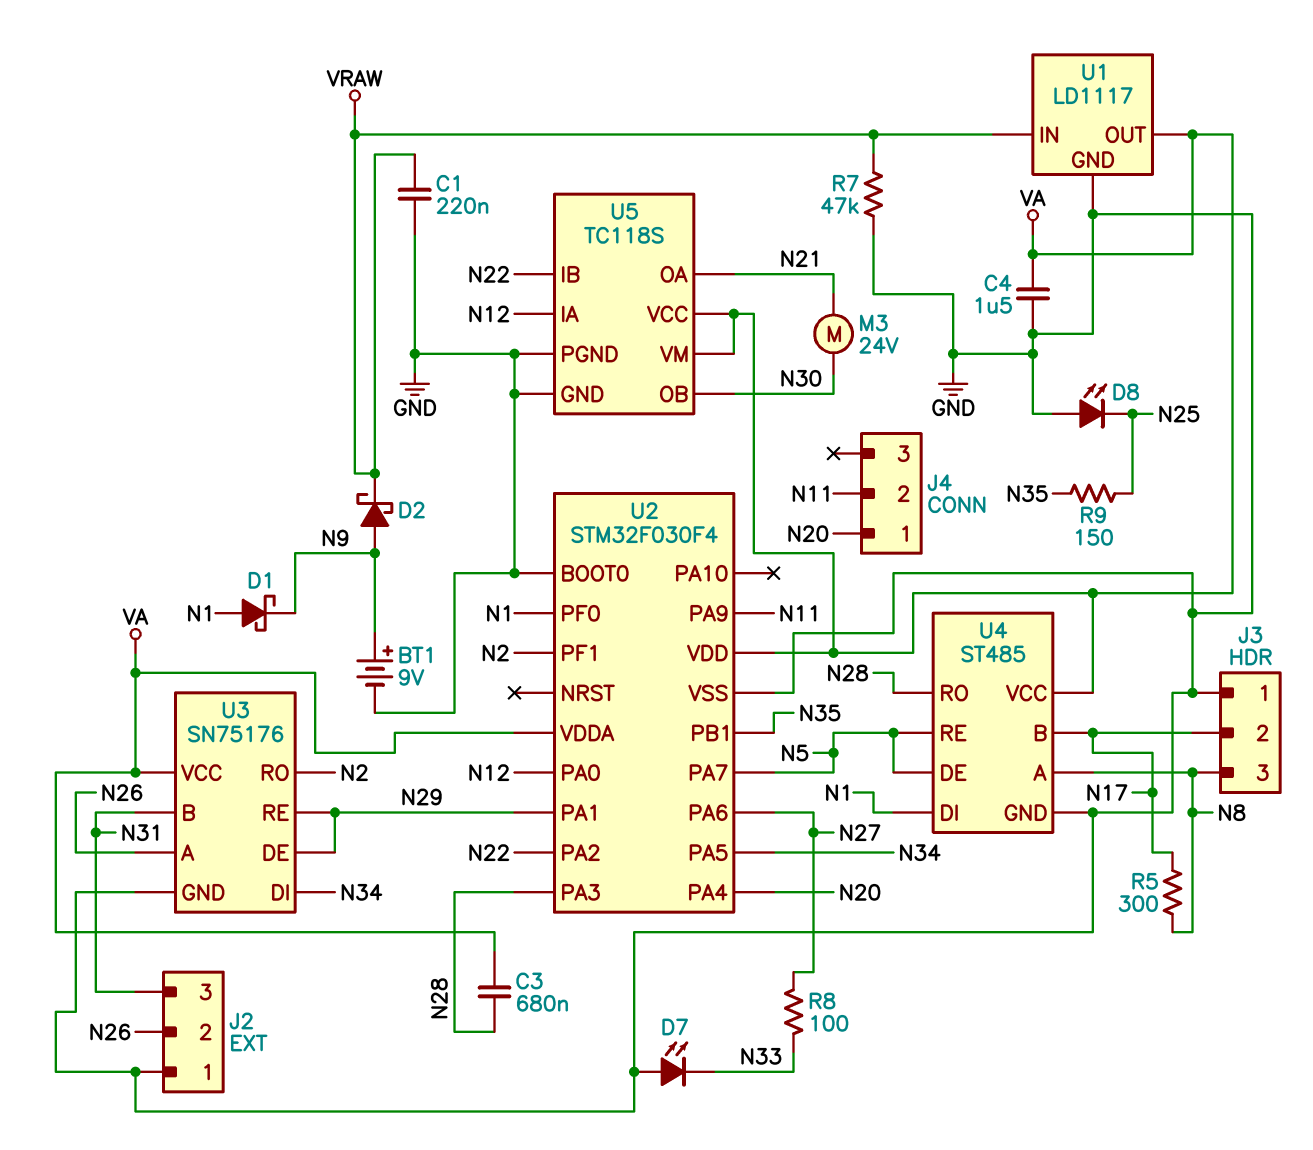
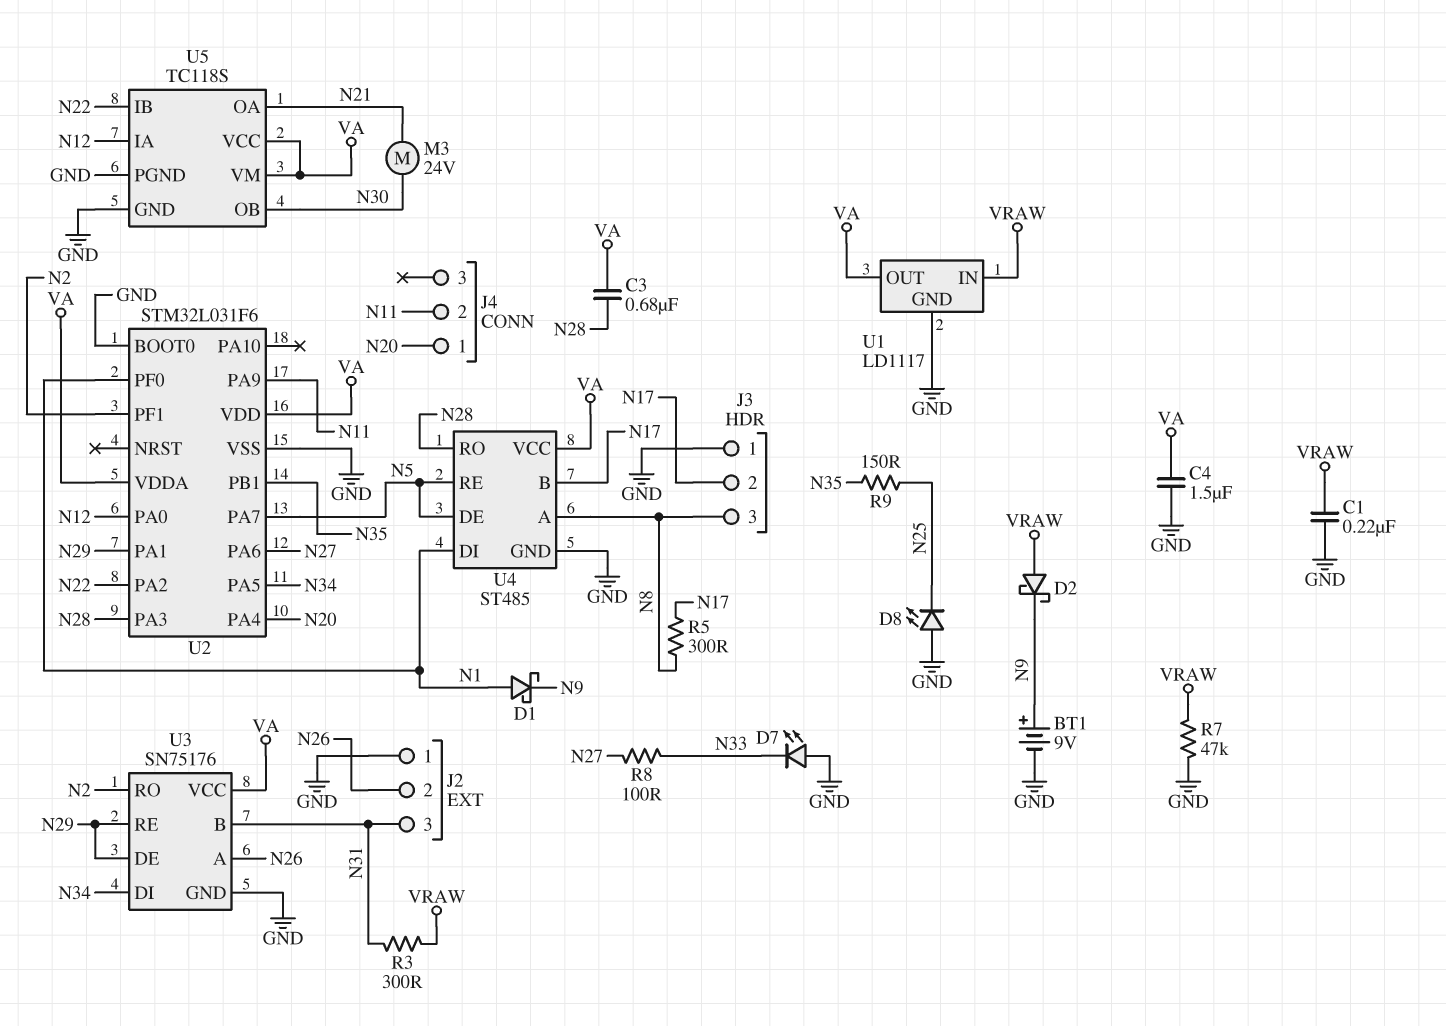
D2: schottky (A N9, K VRAW) -> schottky (A VRAW, K N9)
R3: none -> 300 (N31, VRAW)
U2: STM32F030F4 -> STM32L031F6

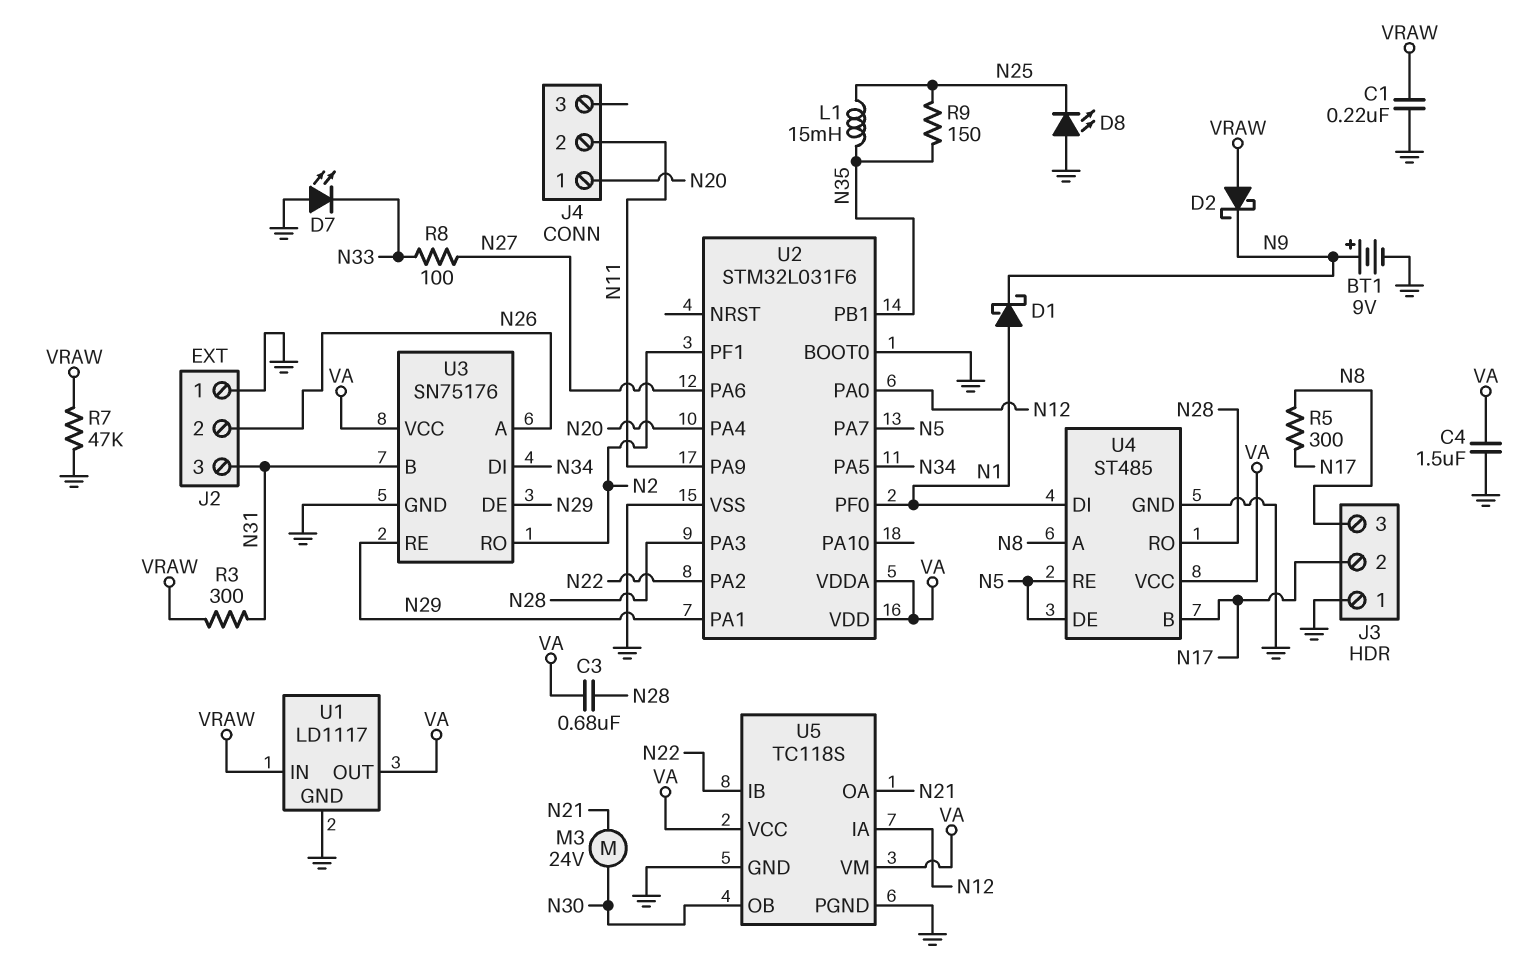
L1: none -> 15mH (N25, N35)

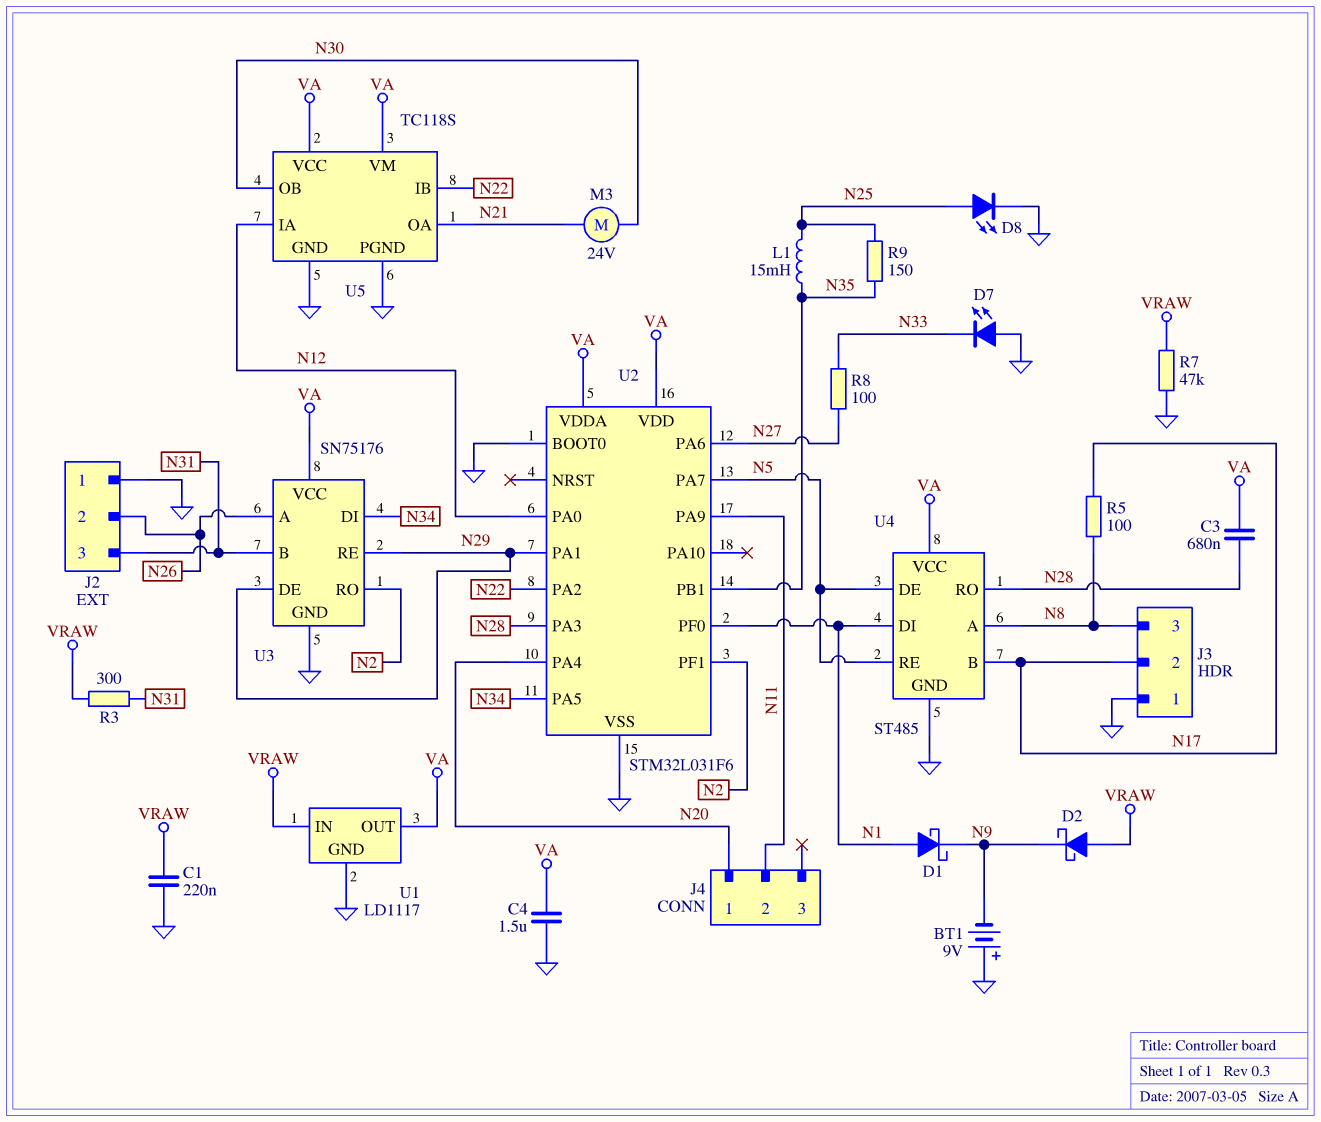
BT1: 9V (plus N9, minus GND) -> 9V (plus GND, minus N9)
D8: LED (A GND, K N25) -> LED (A N25, K GND)
R5: 300 (N8, N17) -> 100 (N8, N17)

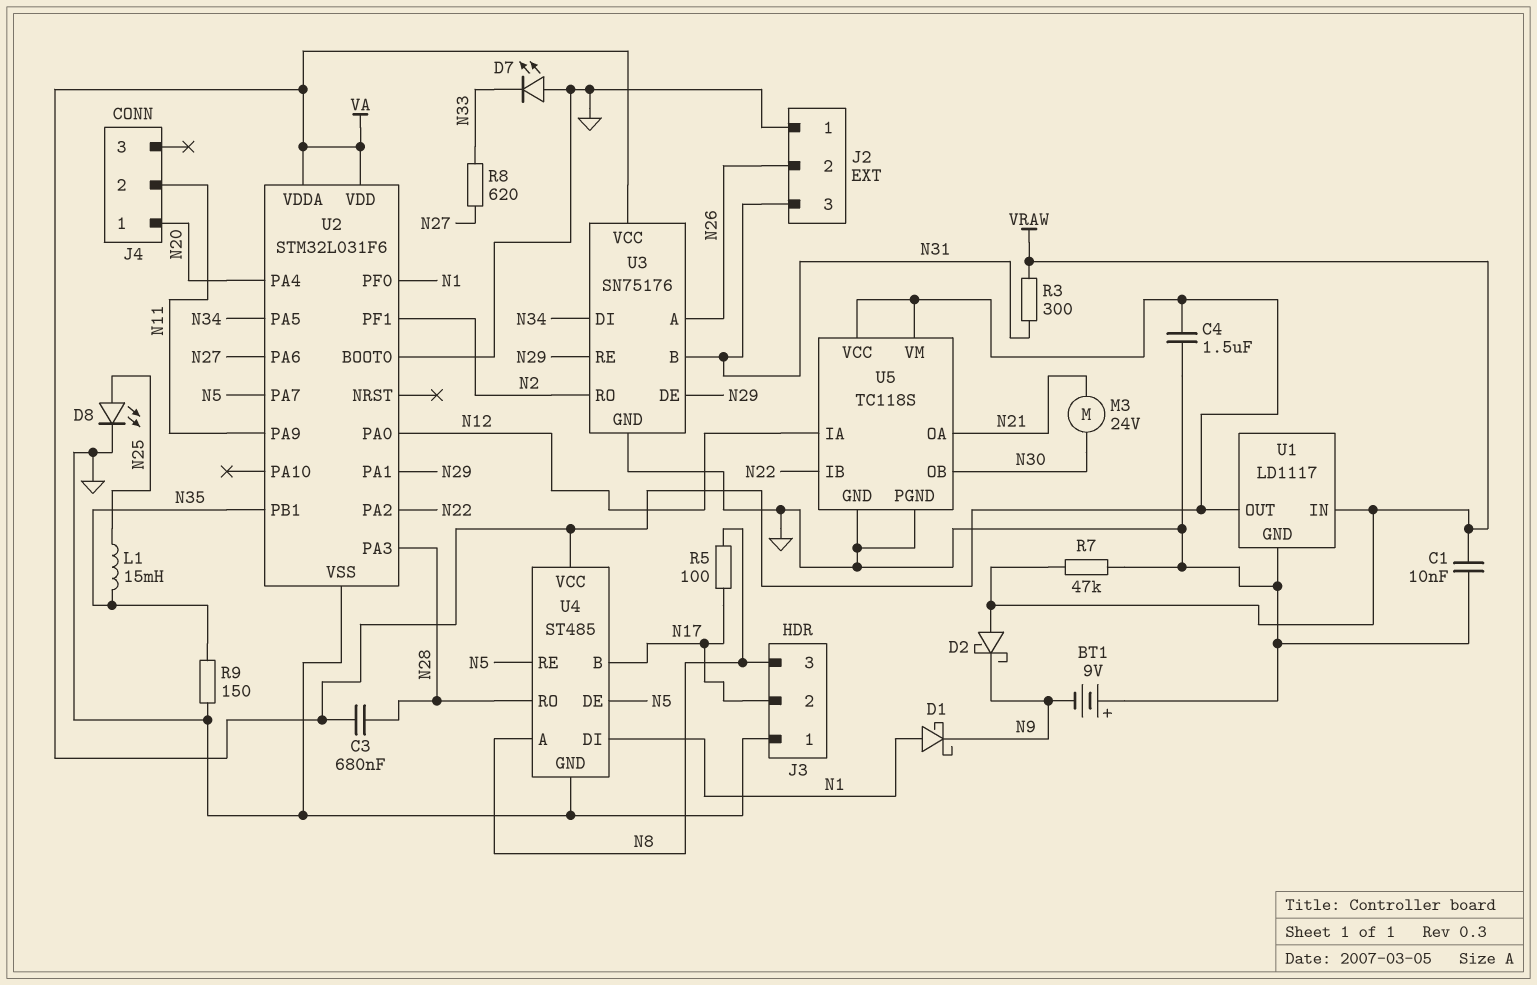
C1: 220nF (GND, VRAW) -> 10nF (GND, VRAW)
R8: 100 (N27, N33) -> 620 (N27, N33)
R9: 150 (N25, N35) -> 150 (GND, N35)

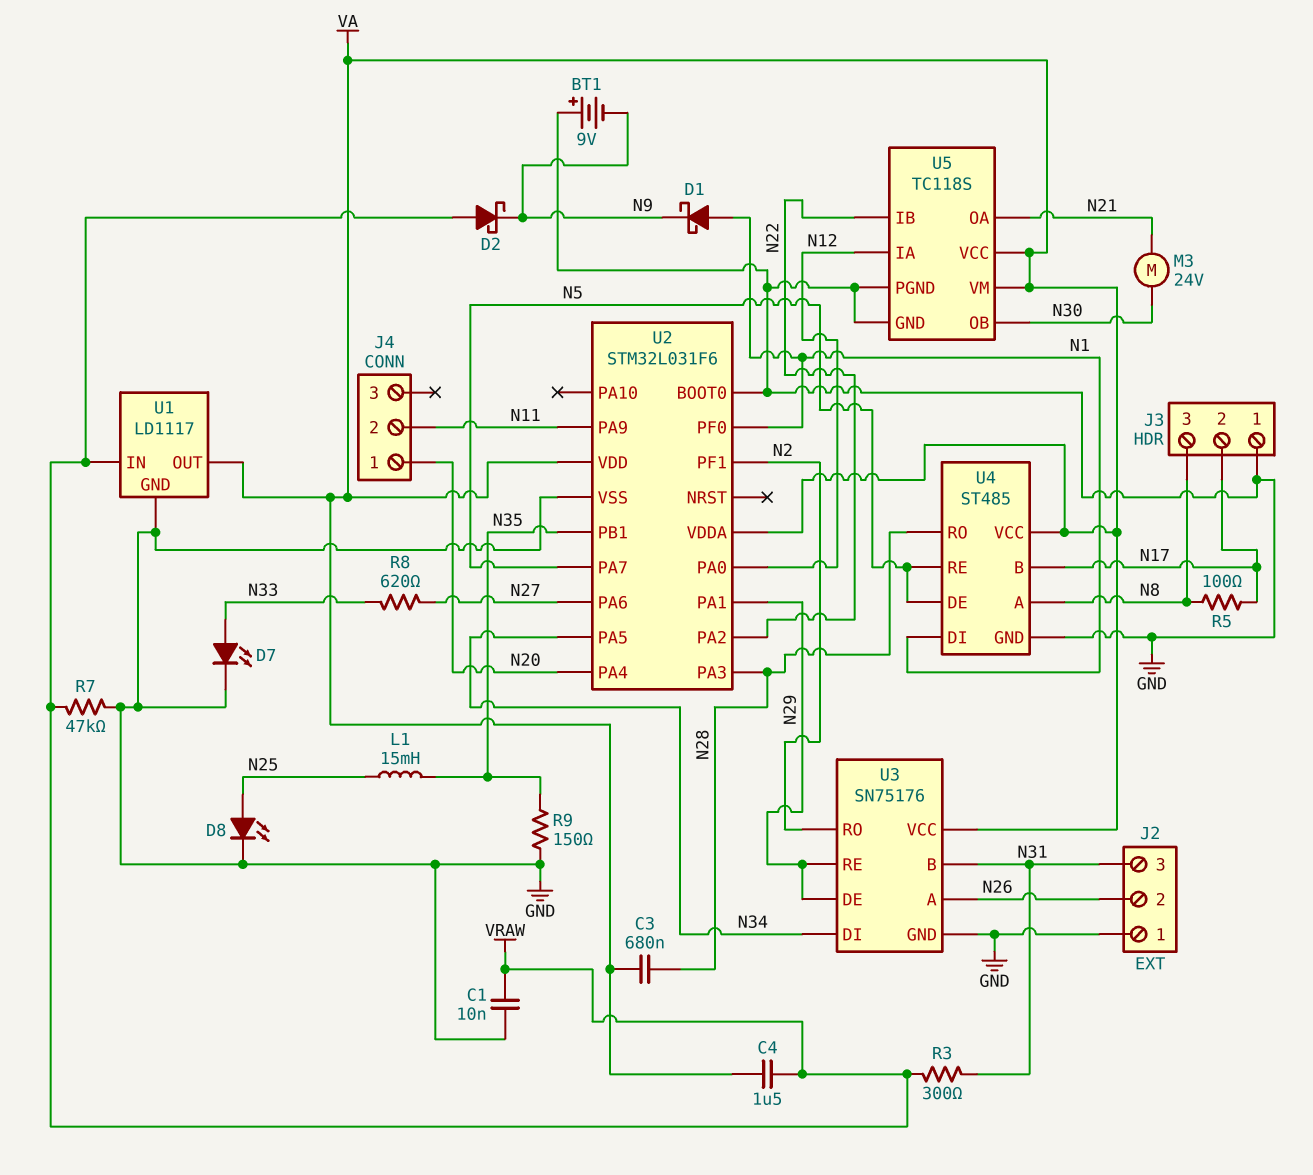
C4: 1.5uF (GND, VA) -> 1.5uF (VA, VRAW)
D7: LED (A GND, K N33) -> LED (A N33, K GND)

